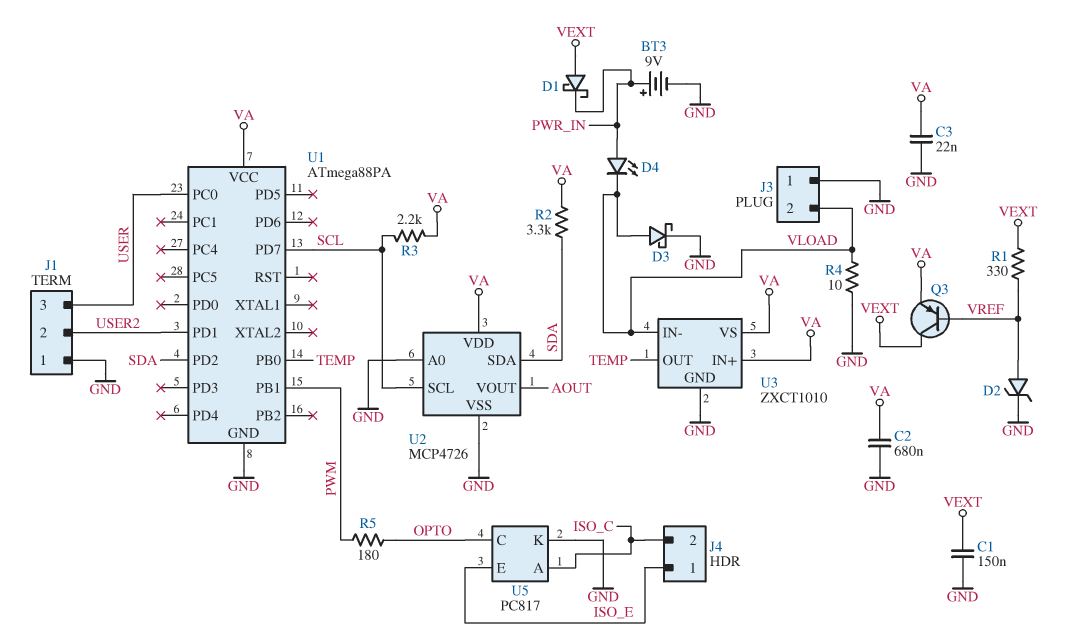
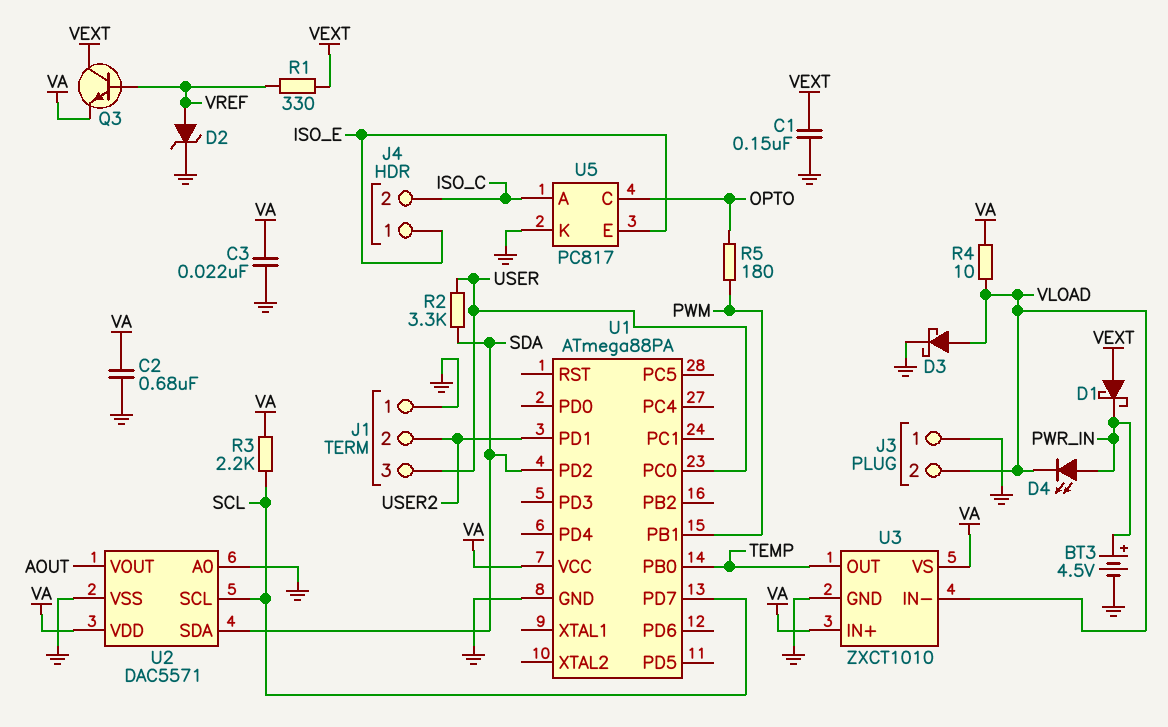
BT3: 9V (plus PWR_IN, minus GND) -> 4.5V (plus PWR_IN, minus GND)
Q3: PNP (B VREF, C VEXT, E VA) -> NPN (B VREF, C VEXT, E VA)
R2: 3.3k (SDA, VA) -> 3.3k (SDA, USER)
R4: 10 (GND, VLOAD) -> 10 (VA, VLOAD)
U2: MCP4726 -> DAC5571

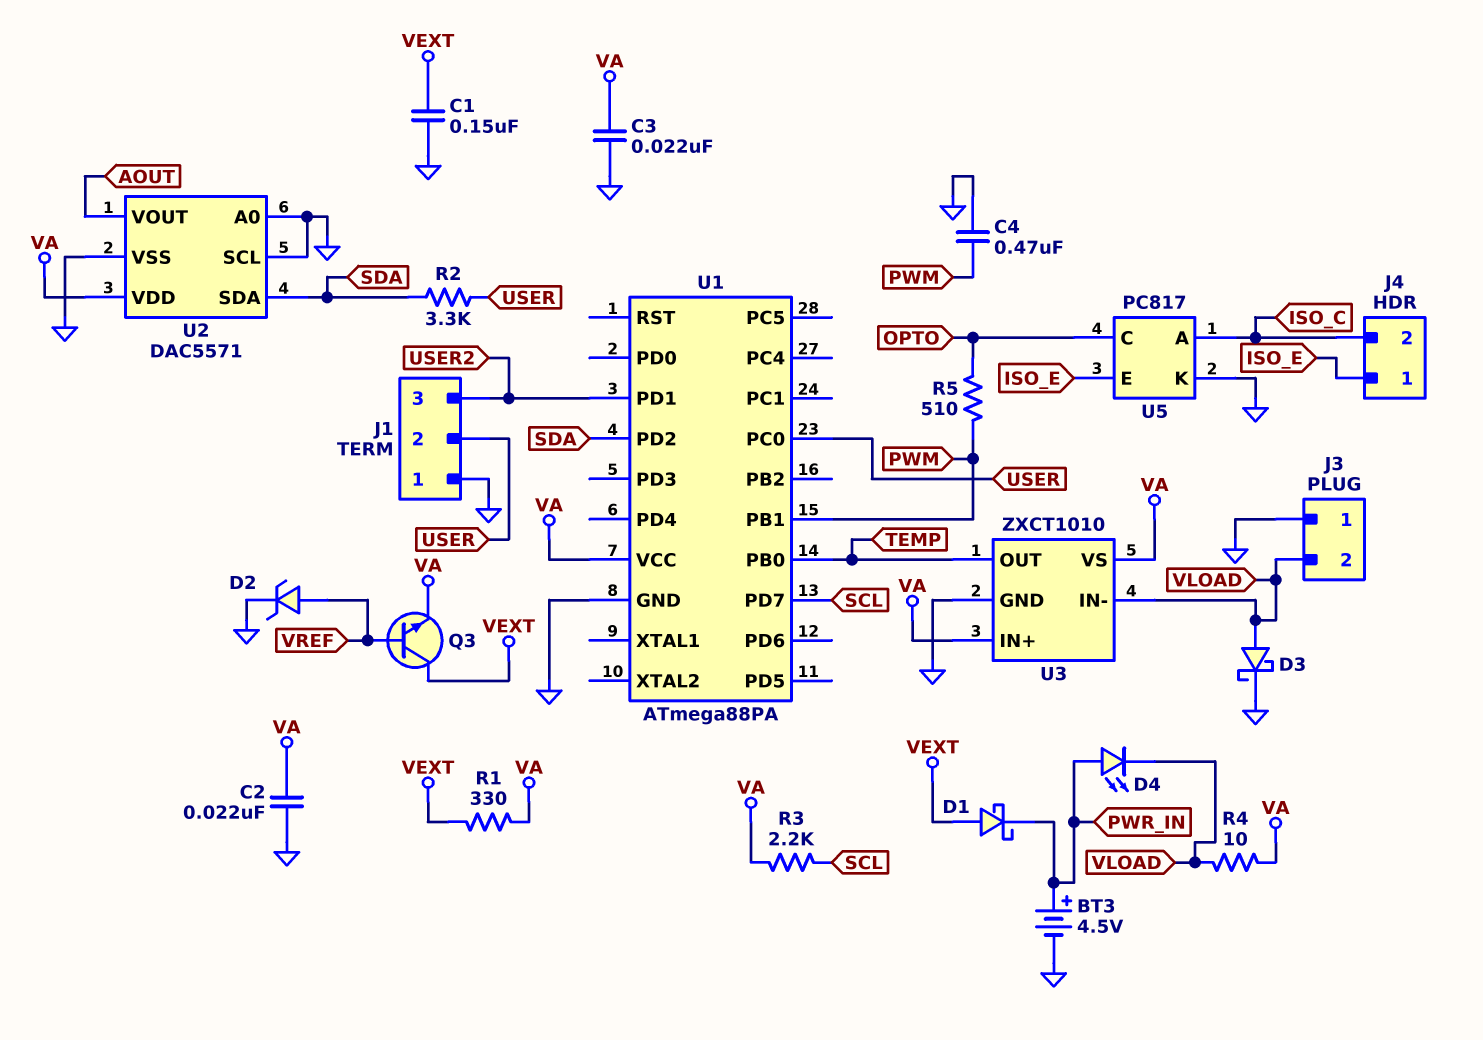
C2: 680nF (GND, VA) -> 22nF (GND, VA)
C4: none -> 470nF (GND, PWM)
J1 pin 2: USER2 -> USER
J1 pin 3: USER -> USER2
R1: 330 (VEXT, VREF) -> 330 (VA, VEXT)
R5: 180 (OPTO, PWM) -> 510 (OPTO, PWM)
U2 pin SCL: SCL -> GND

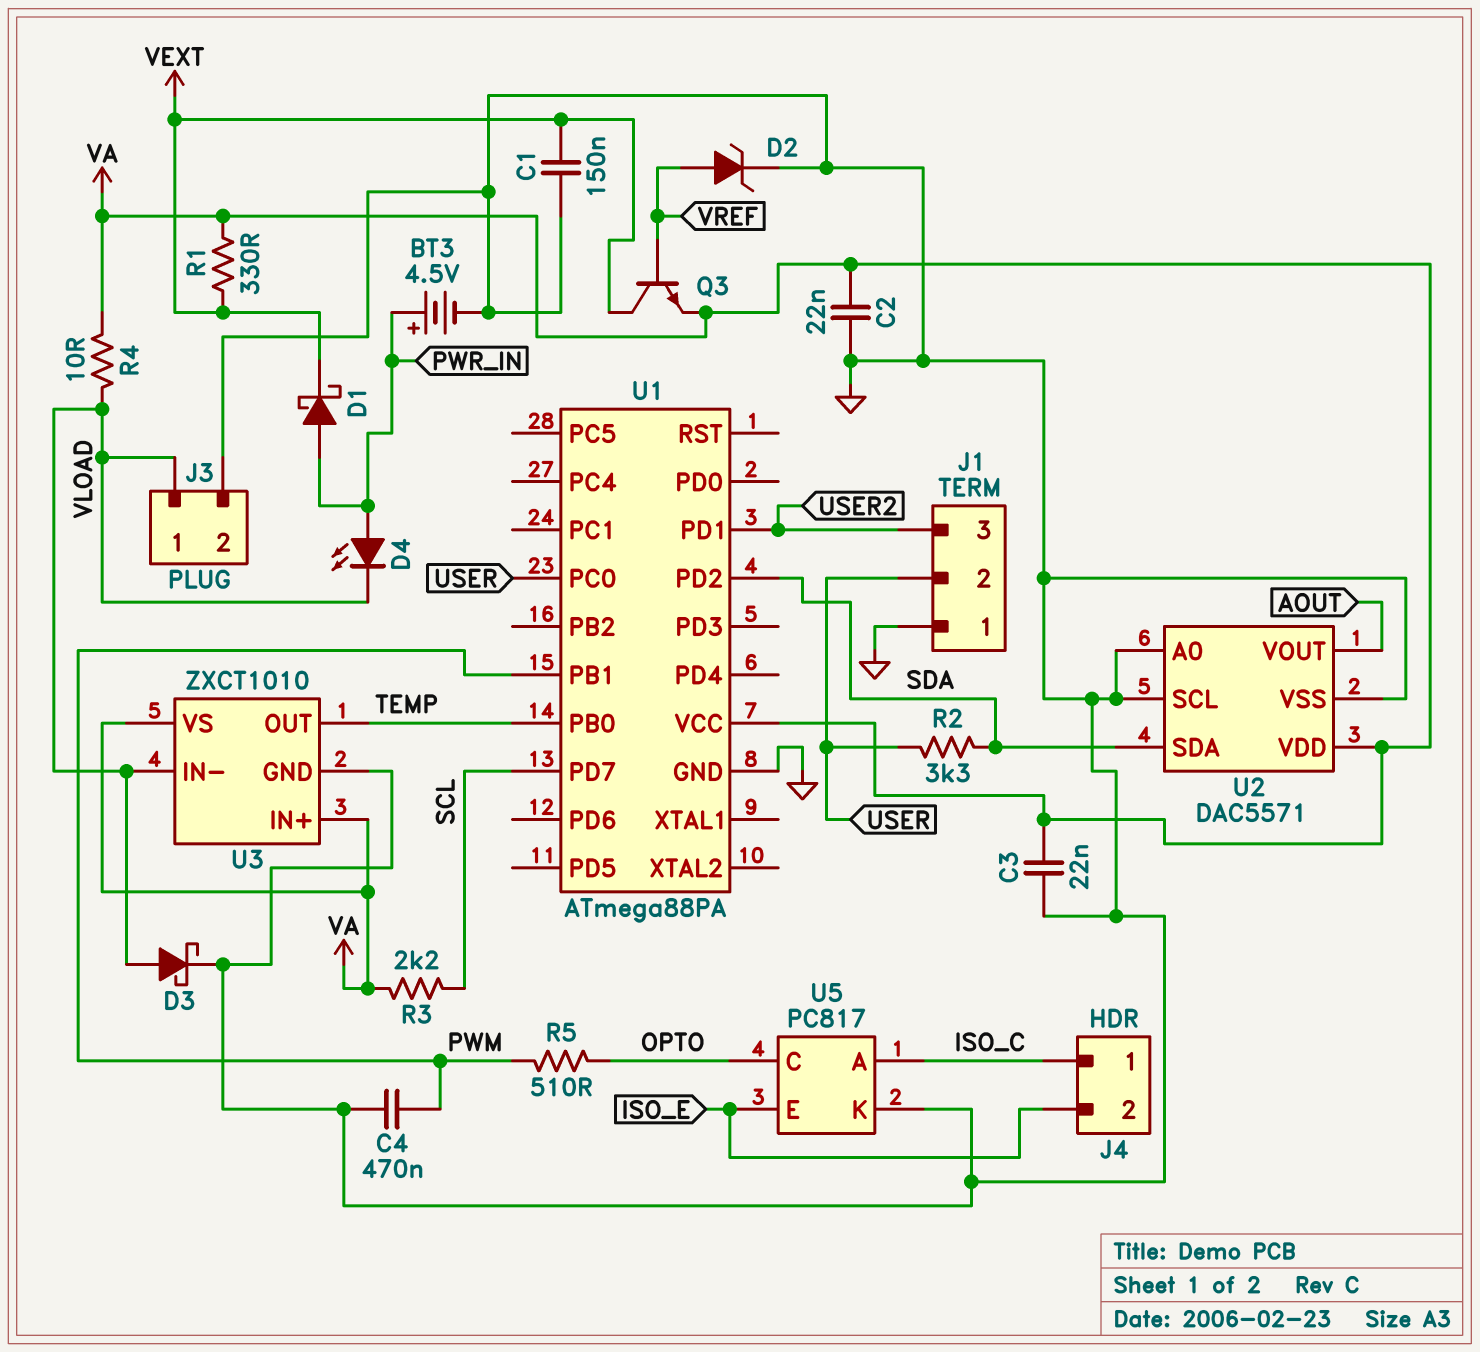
D1: schottky (A VEXT, K PWR_IN) -> schottky (A PWR_IN, K VEXT)
J3 pin 1: GND -> VLOAD
J3 pin 2: VLOAD -> GND
J4 pin 1: ISO_E -> ISO_C
J4 pin 2: ISO_C -> ISO_E

